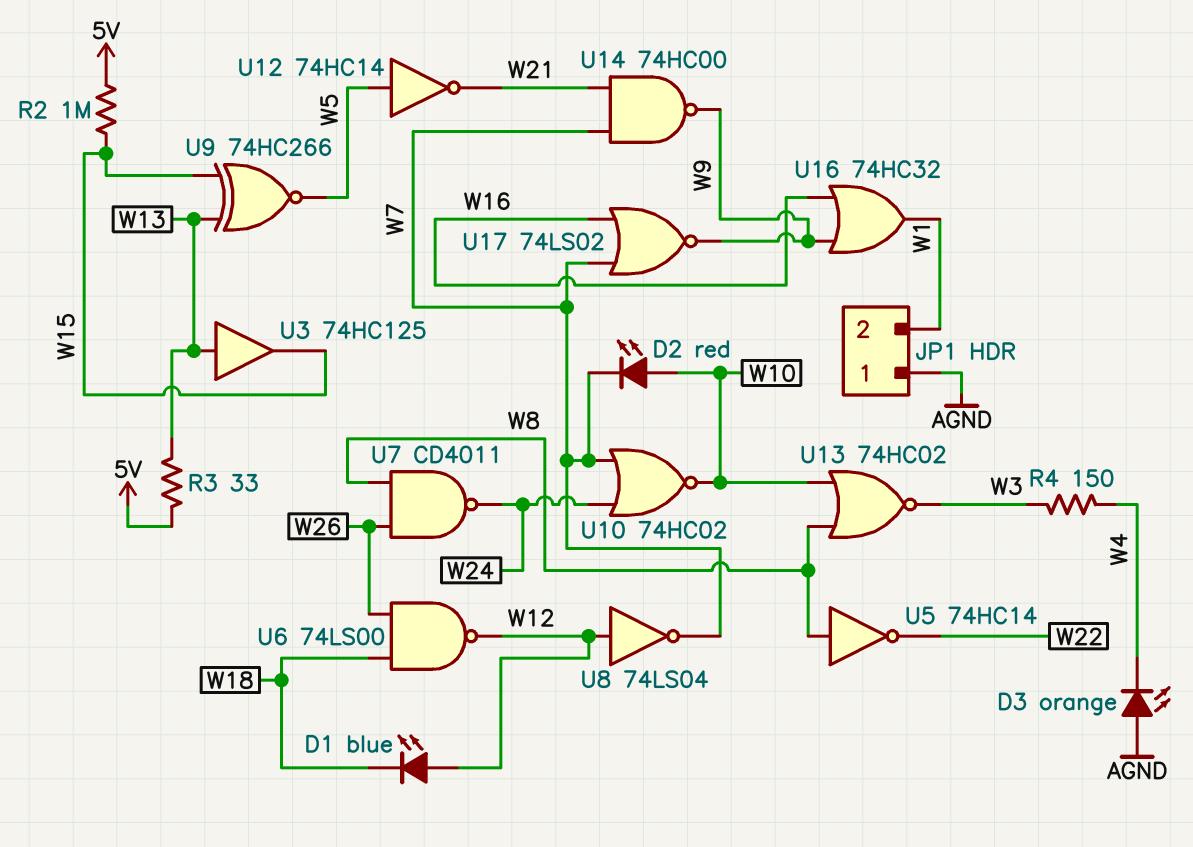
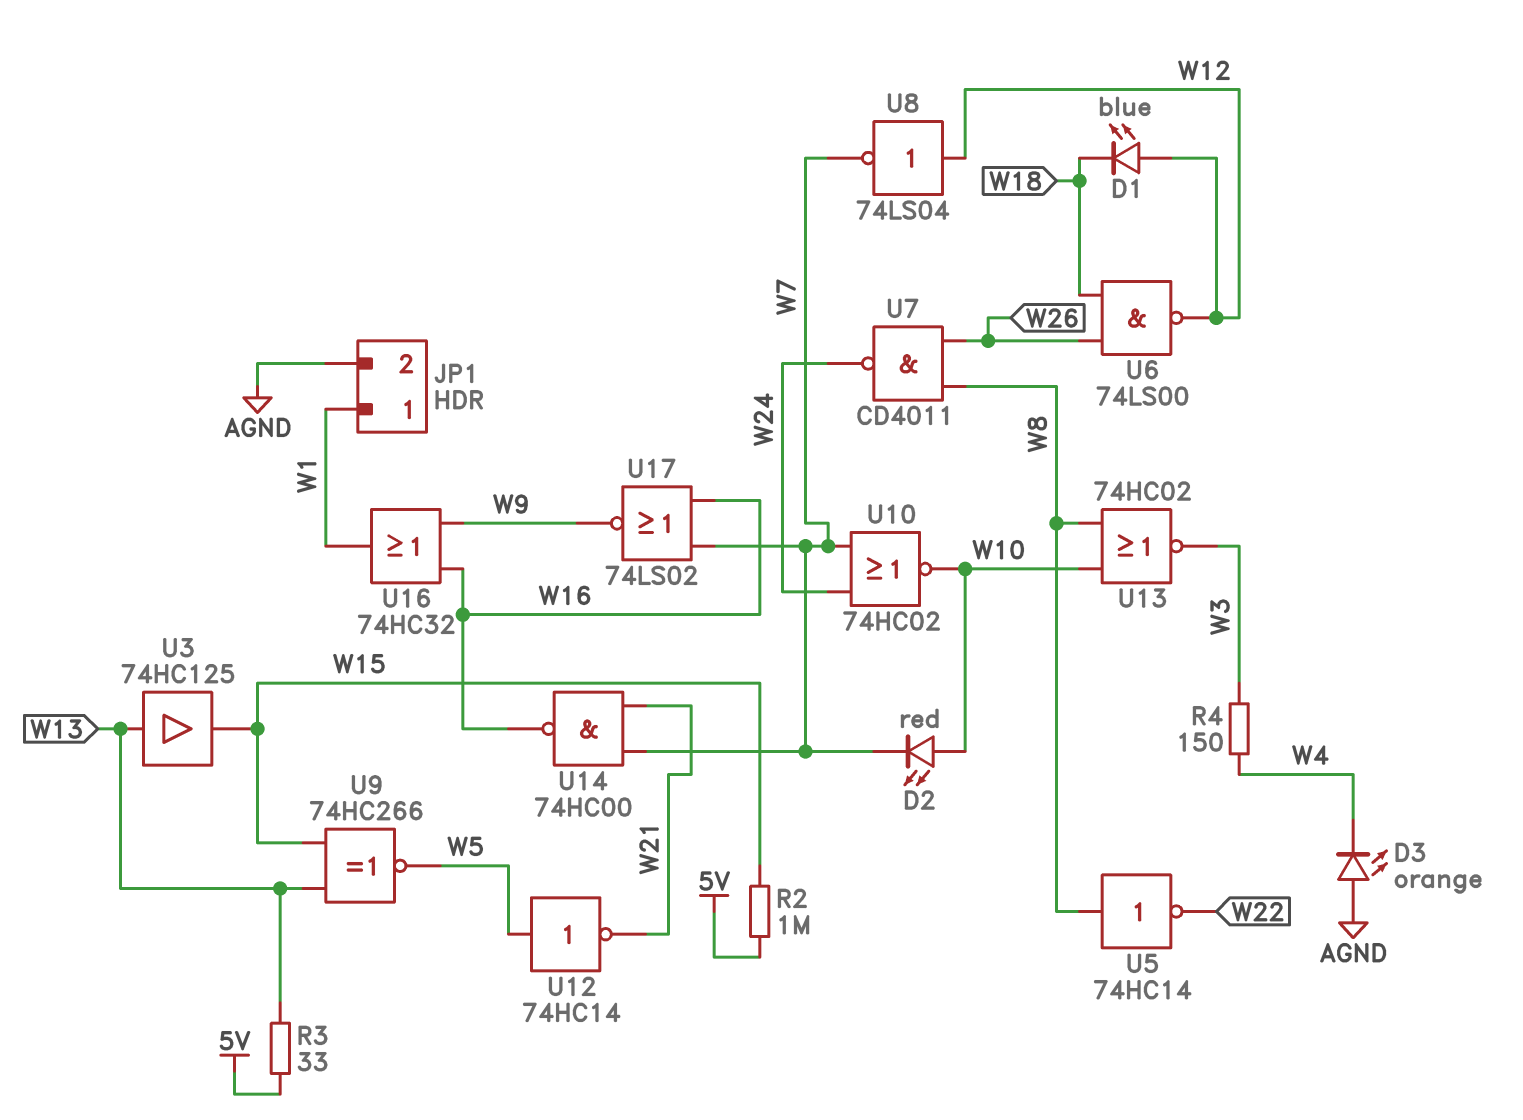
JP1 pin 1: AGND -> W1
JP1 pin 2: W1 -> AGND
U14: NAND 74HC00 (in W7, in W21, out W9) -> NAND 74HC00 (in W7, in W21, out W16)

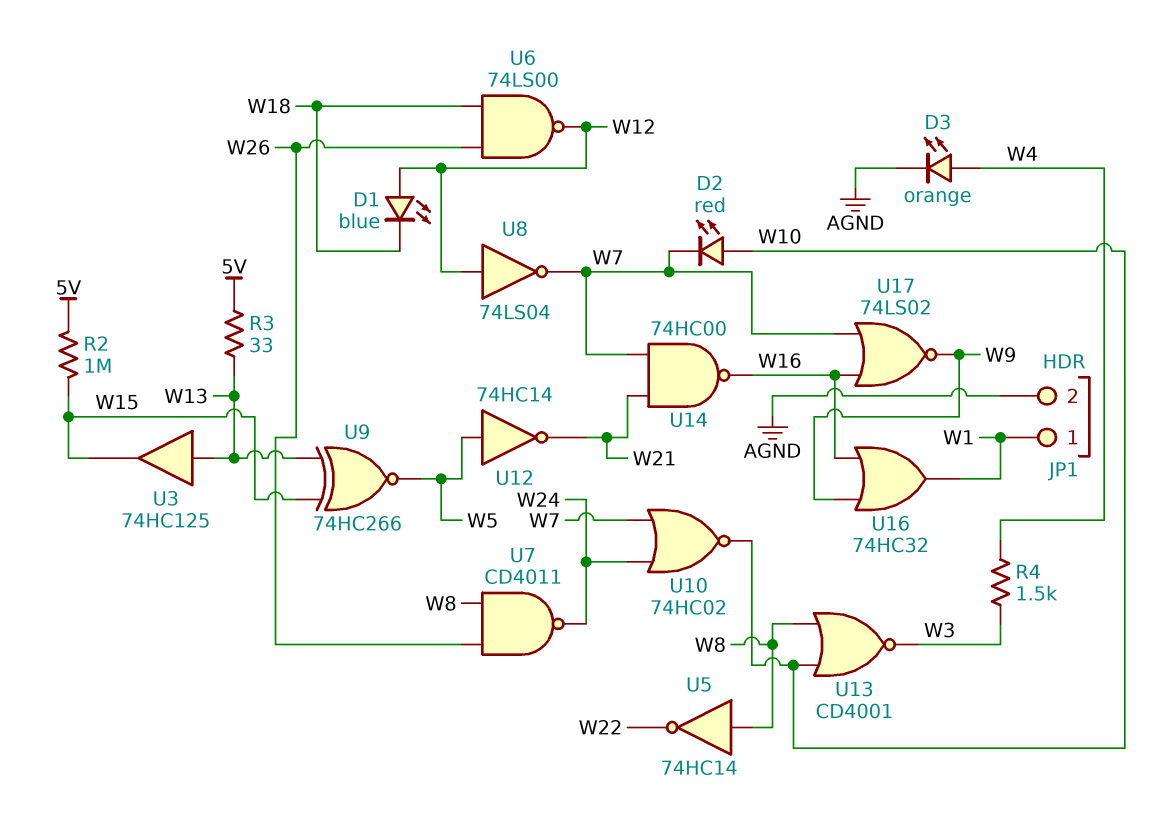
D3: LED orange (A AGND, K W4) -> LED orange (A W4, K AGND)
R4: 150 (W3, W4) -> 1.5k (W3, W4)
U13: NOR 74HC02 (in W8, in W10, out W3) -> NOR CD4001 (in W8, in W10, out W3)

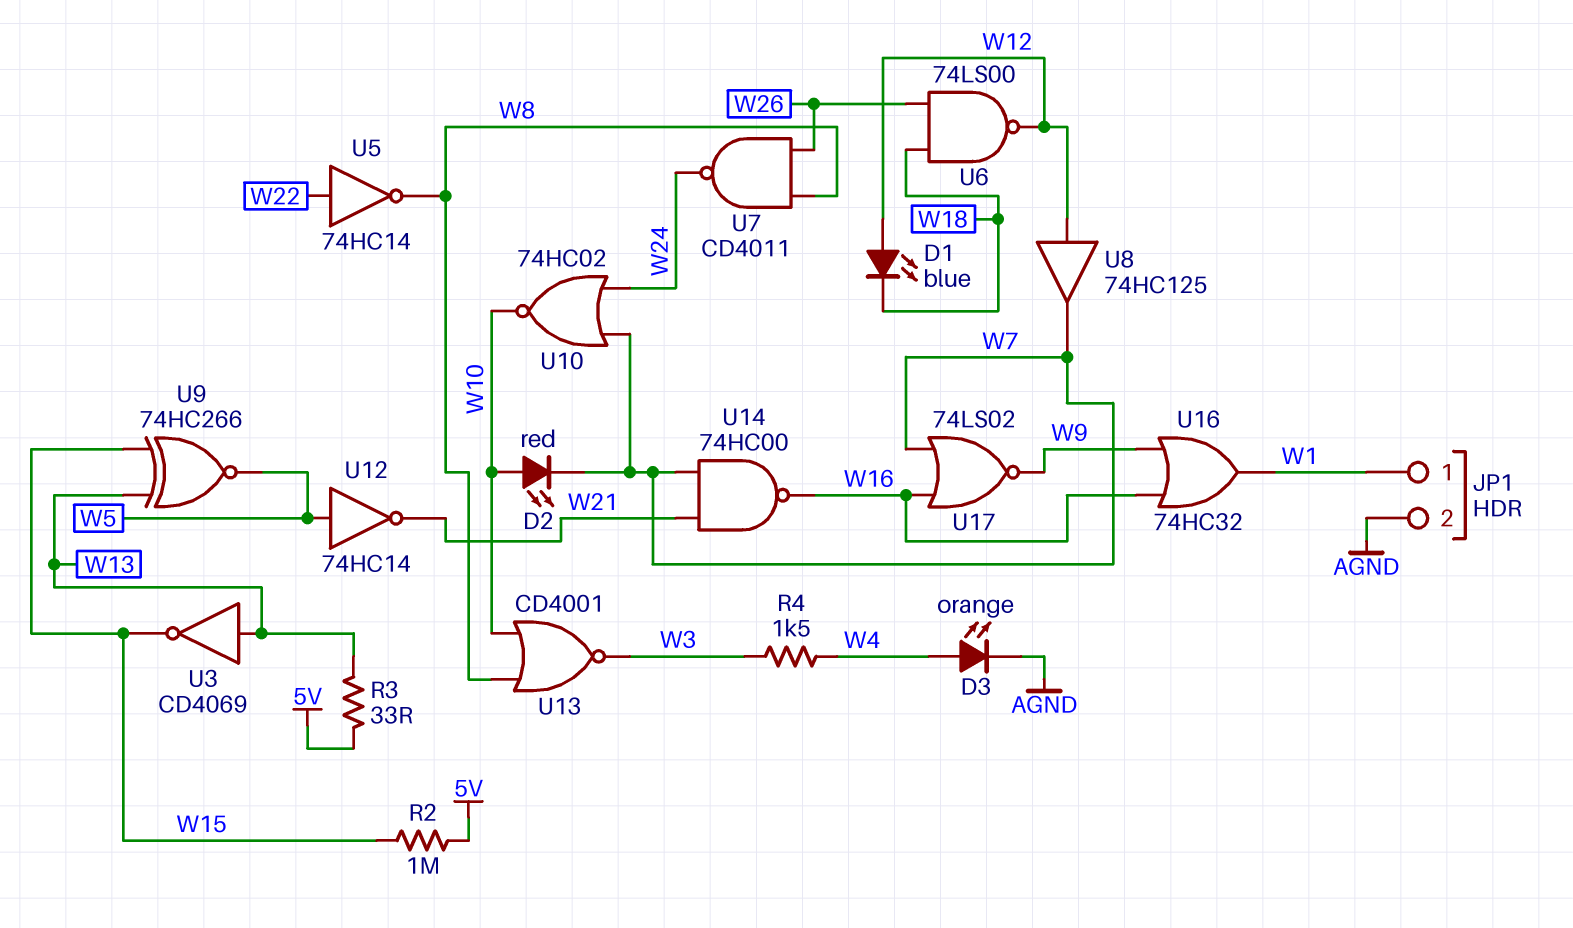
U3: buffer 74HC125 (in W13, out W15) -> NOT CD4069 (in W13, out W15)
U5: NOT 74HC14 (in W8, out W22) -> NOT 74HC14 (in W22, out W8)
U8: NOT 74LS04 (in W12, out W7) -> buffer 74HC125 (in W12, out W7)

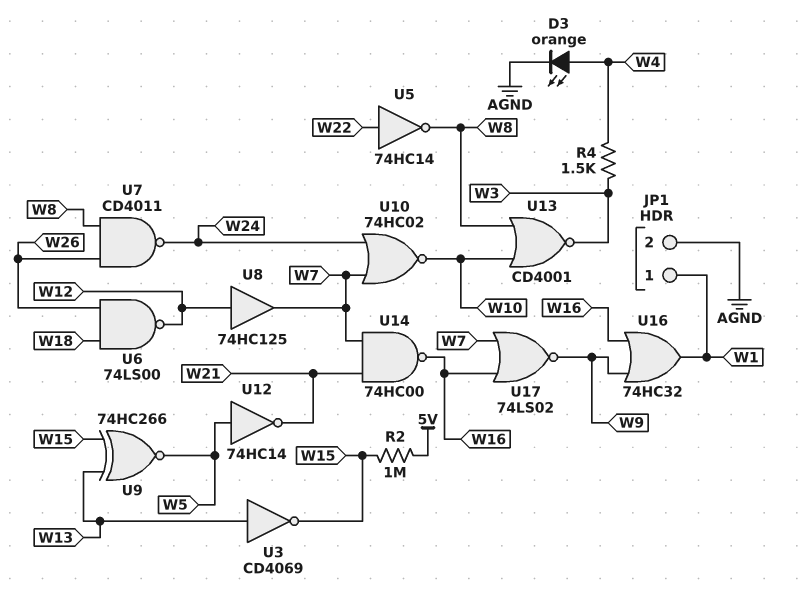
D1: LED blue (A W12, K W18) -> none
D2: LED red (A W10, K W7) -> none
R3: 33 (5V, W13) -> none

